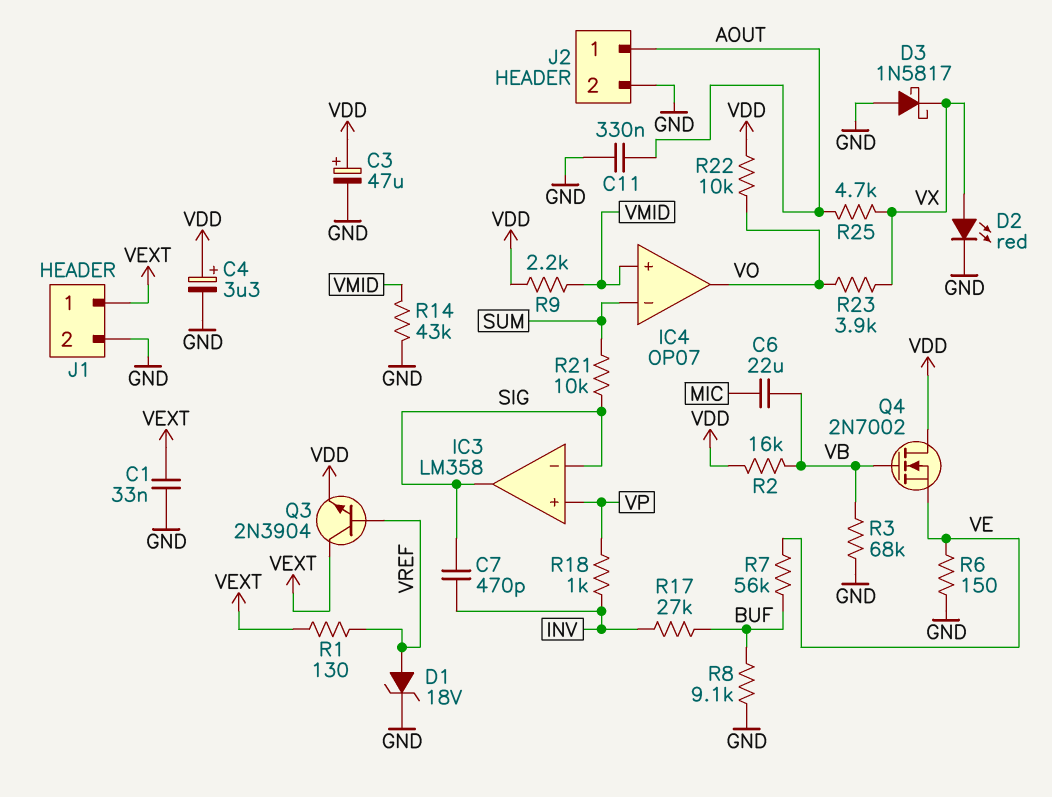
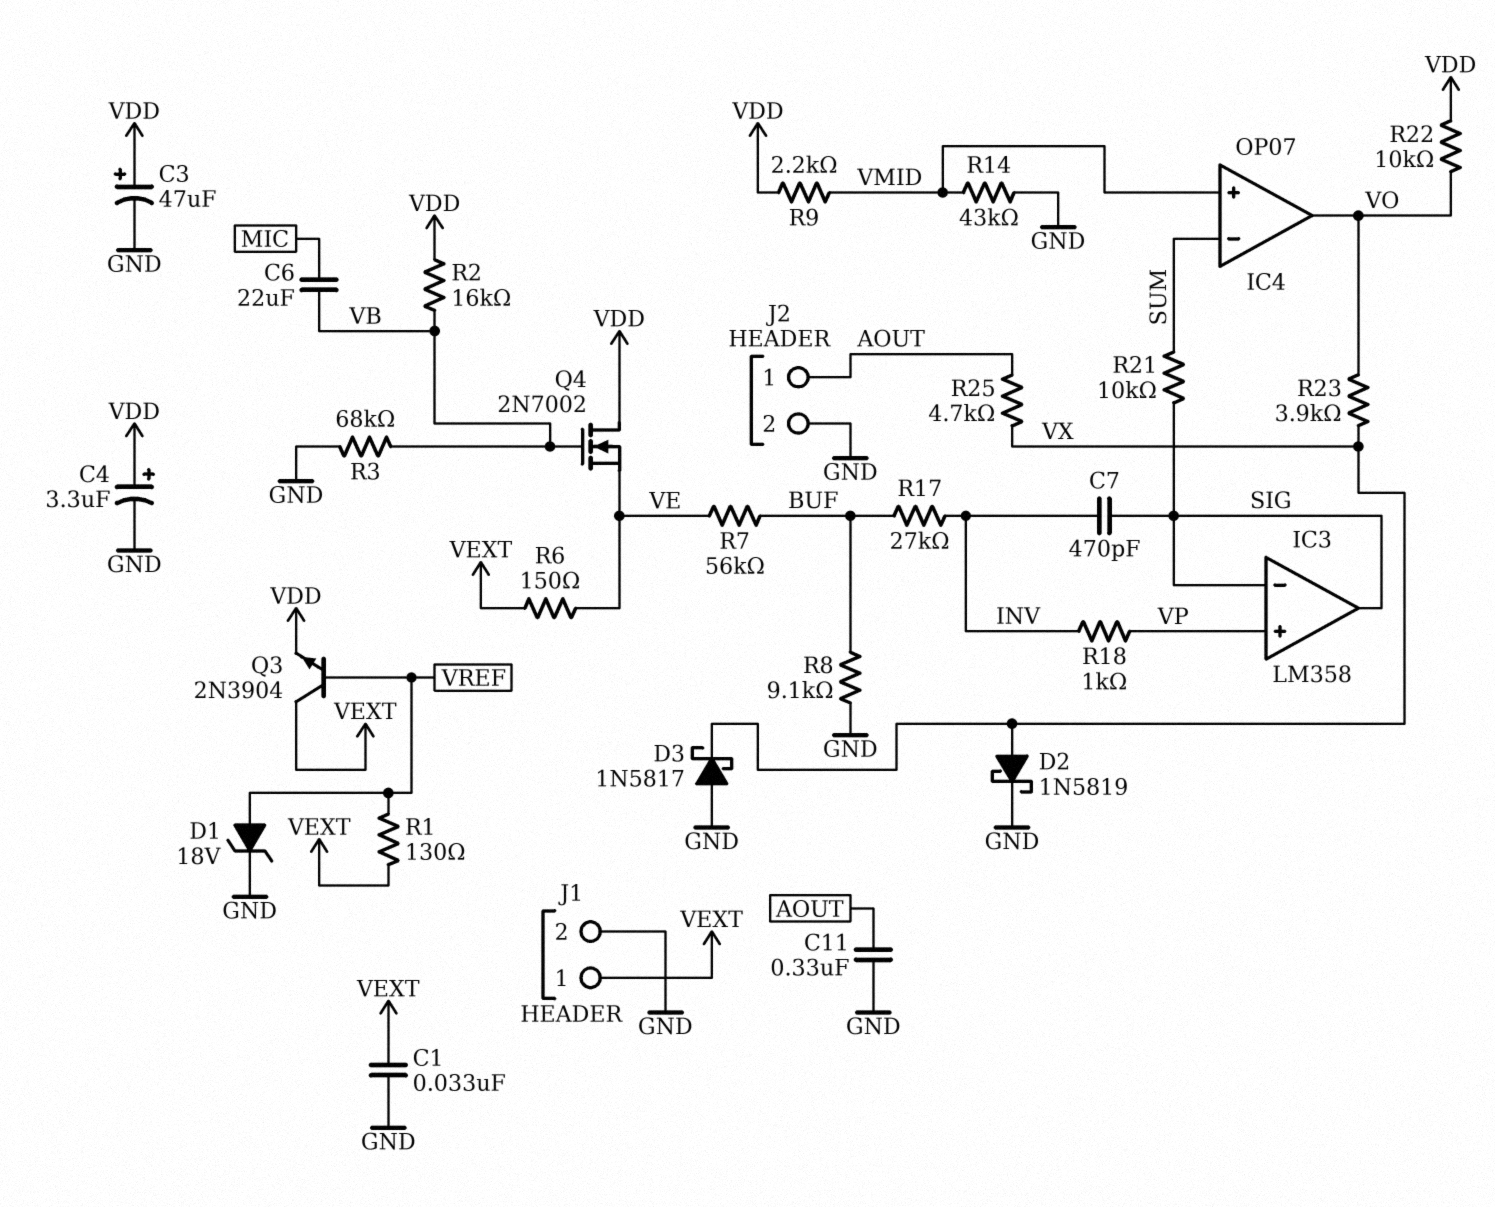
D2: LED red (A VX, K GND) -> schottky 1N5819 (A VX, K GND)
R6: 150 (GND, VE) -> 150 (VE, VEXT)

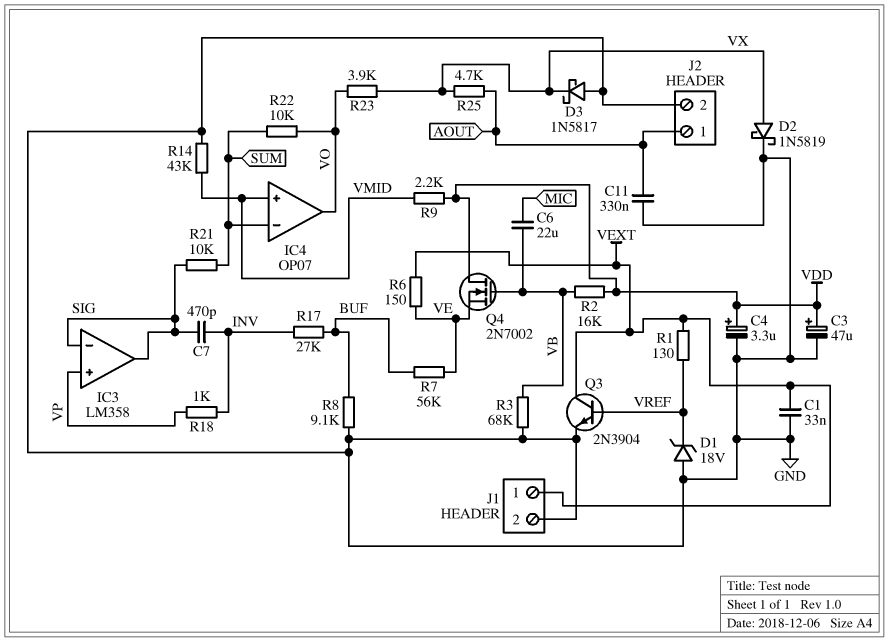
D1: zener 18V (A VREF, K GND) -> zener 18V (A GND, K VREF)
Q3: NPN 2N3904 (B VREF, C VEXT, E VDD) -> NPN 2N3904 (B VREF, C VEXT, E GND)
R22: 10k (VDD, VO) -> 10k (SUM, VO)

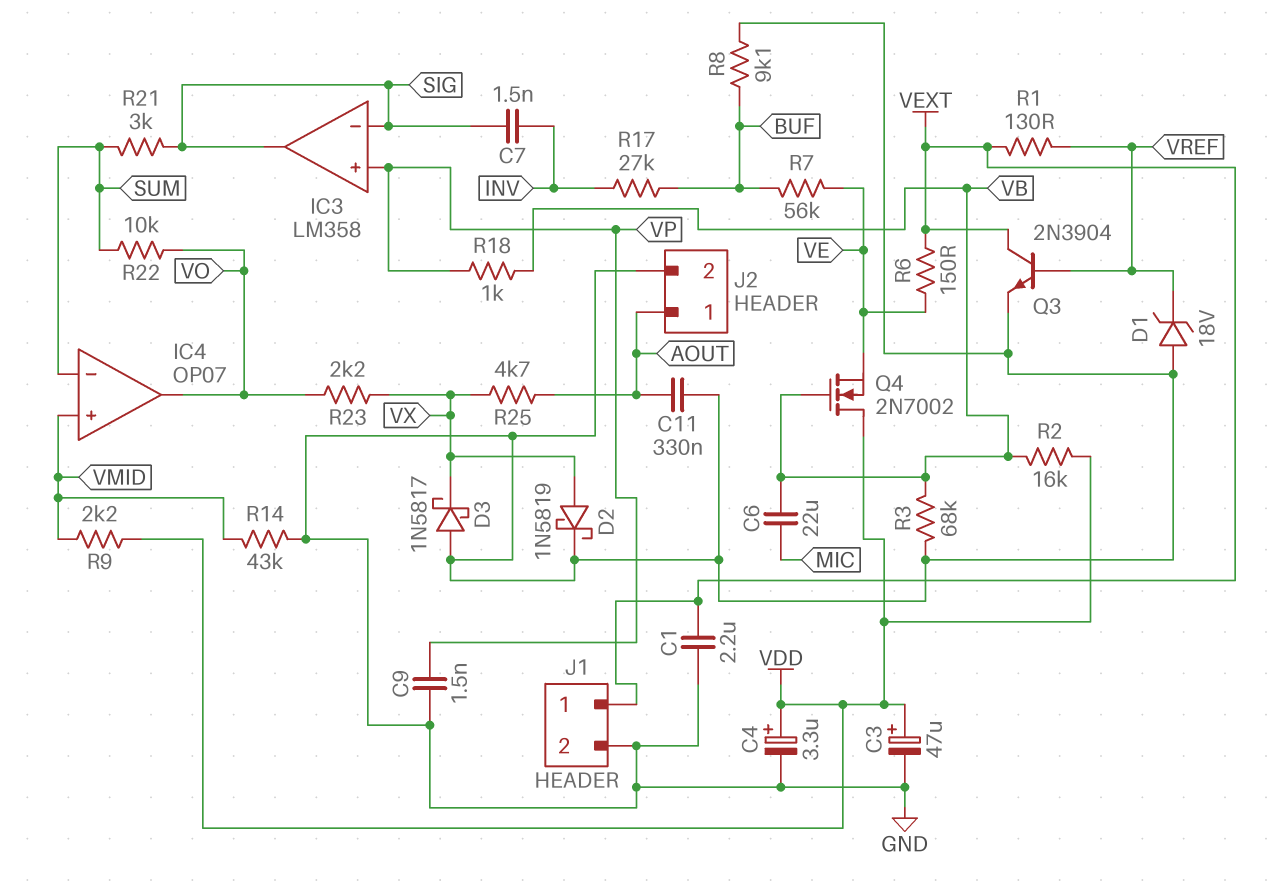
C1: 33nF (GND, VEXT) -> 2.2uF (GND, VEXT)
C7: 470pF (INV, SIG) -> 1.5nF (INV, SIG)
C9: none -> 1.5nF (GND, VP)
R18: 1k (INV, VP) -> 1k (VB, VP)
R21: 10k (SIG, SUM) -> 3k (SIG, SUM)
R23: 3.9k (VO, VX) -> 2.2k (VO, VX)

